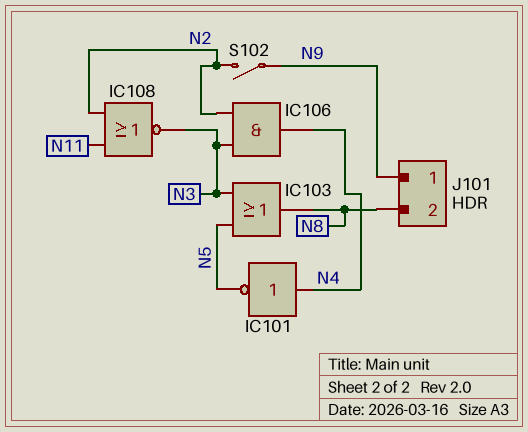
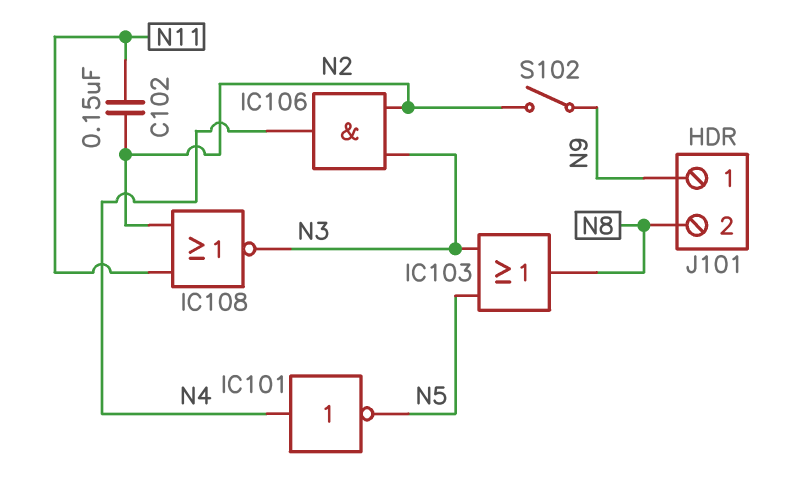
C102: none -> 150nF (N2, N11)

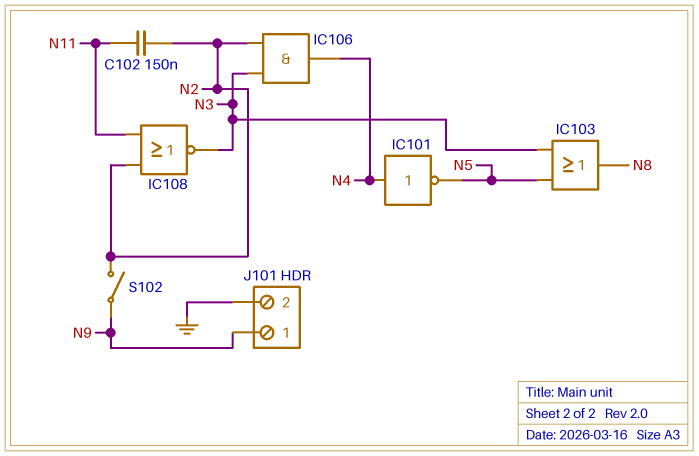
J101 pin 2: N8 -> GND

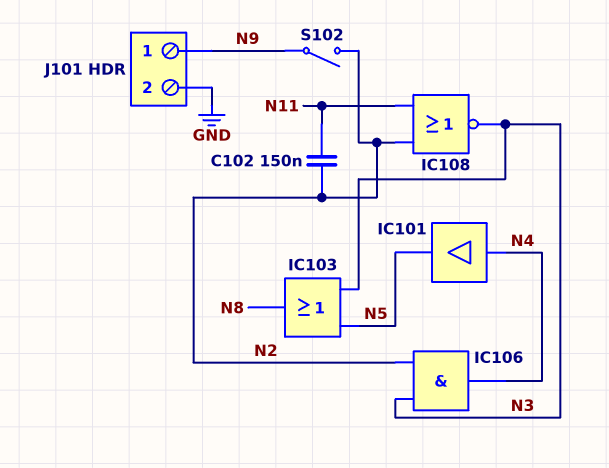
IC101: NOT (in N4, out N5) -> buffer (in N4, out N5)

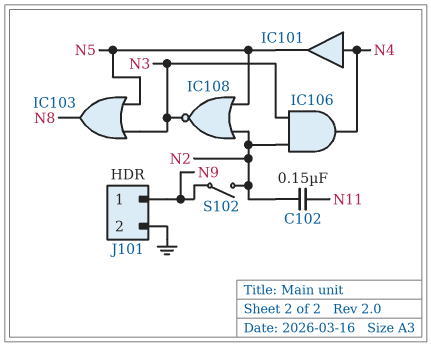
IC108: NOR (in N2, in N11, out N3) -> NOR (in N2, in N5, out N3)

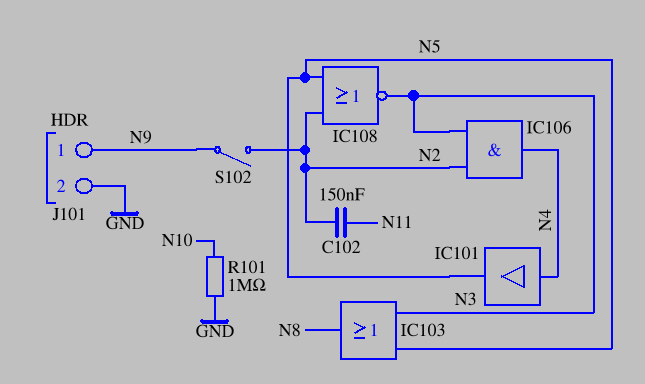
R101: none -> 1M (GND, N10)

